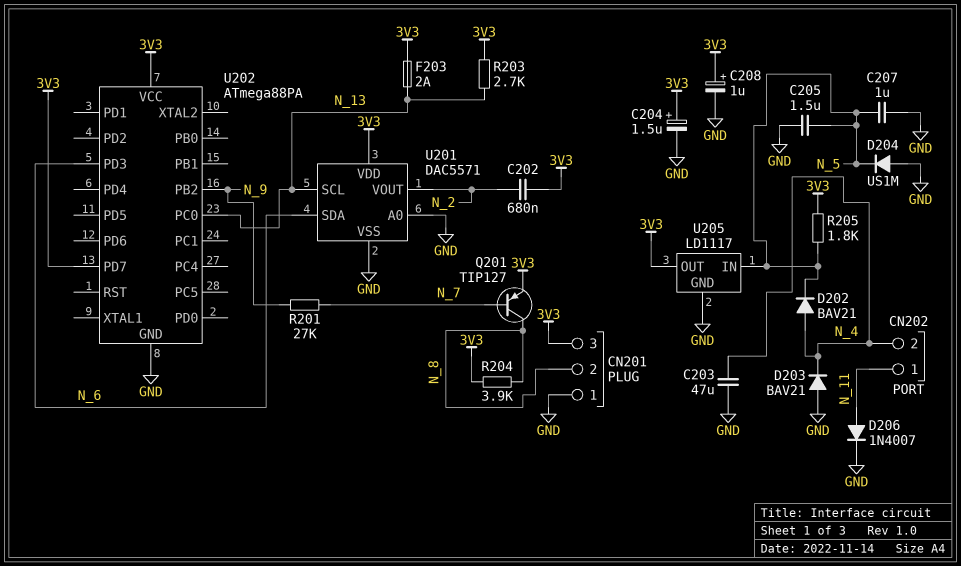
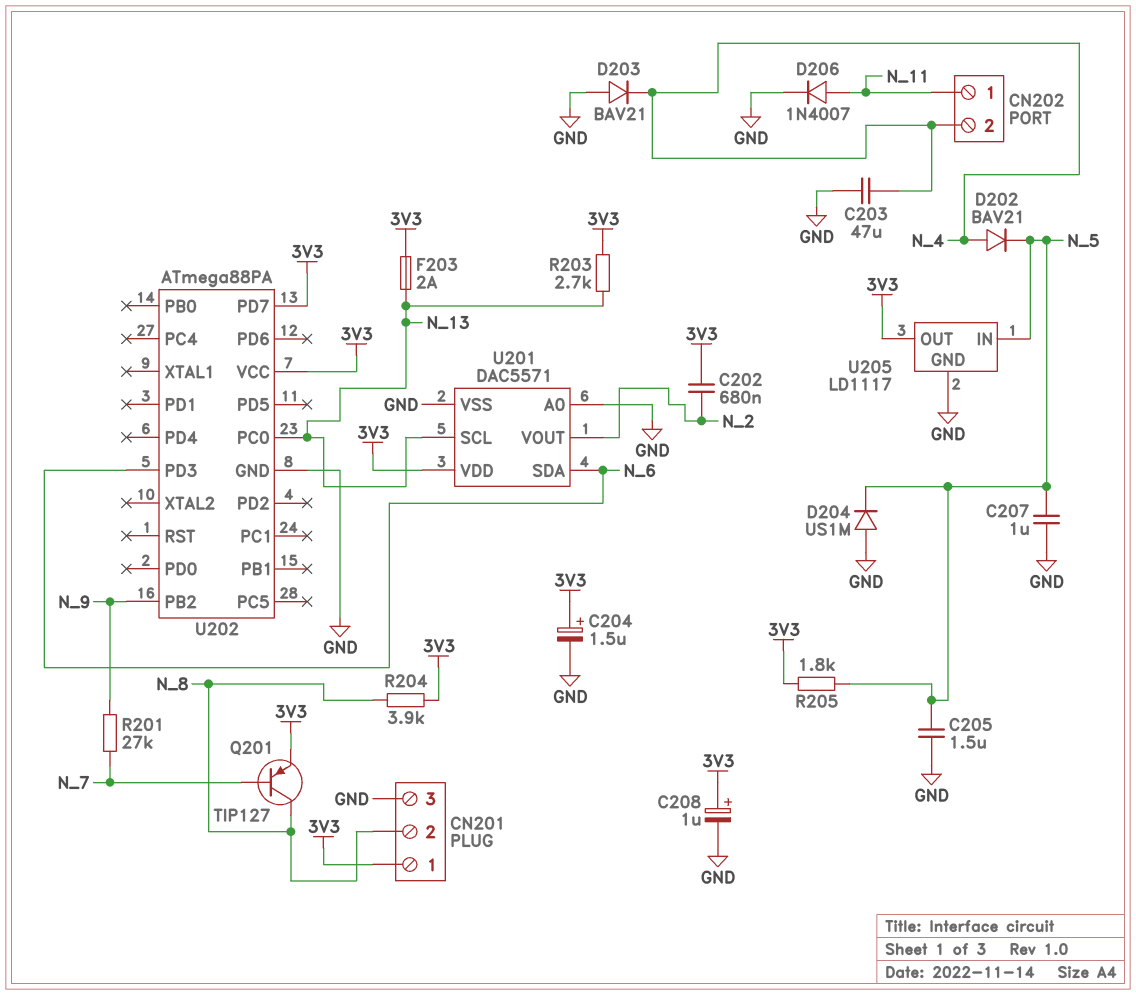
CN201 pin 1: GND -> 3V3
CN201 pin 3: 3V3 -> GND

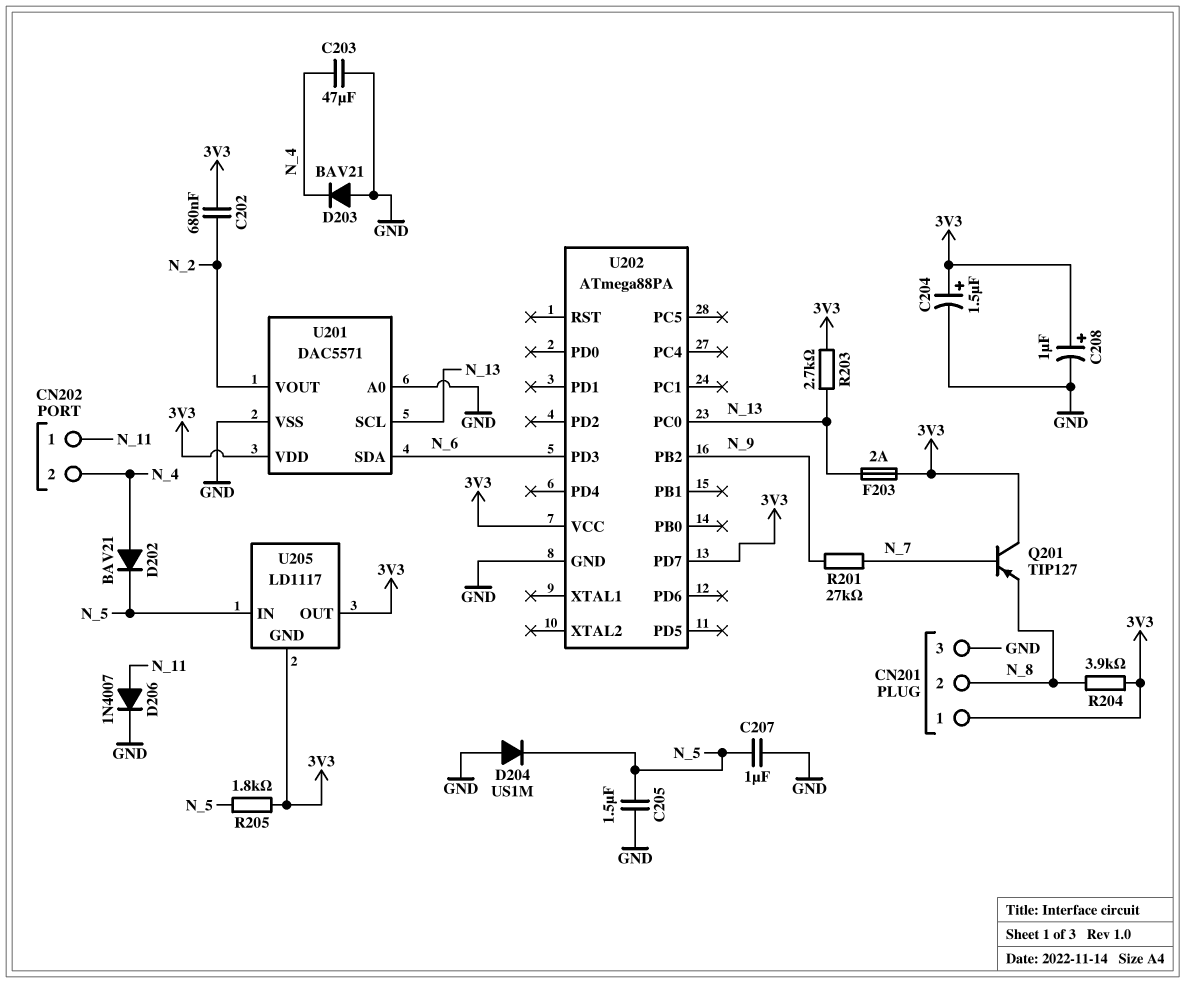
Q201: PNP TIP127 (B N_7, C N_8, E 3V3) -> PNP TIP127 (B N_7, C 3V3, E N_8)
U205 pin GND: GND -> 3V3

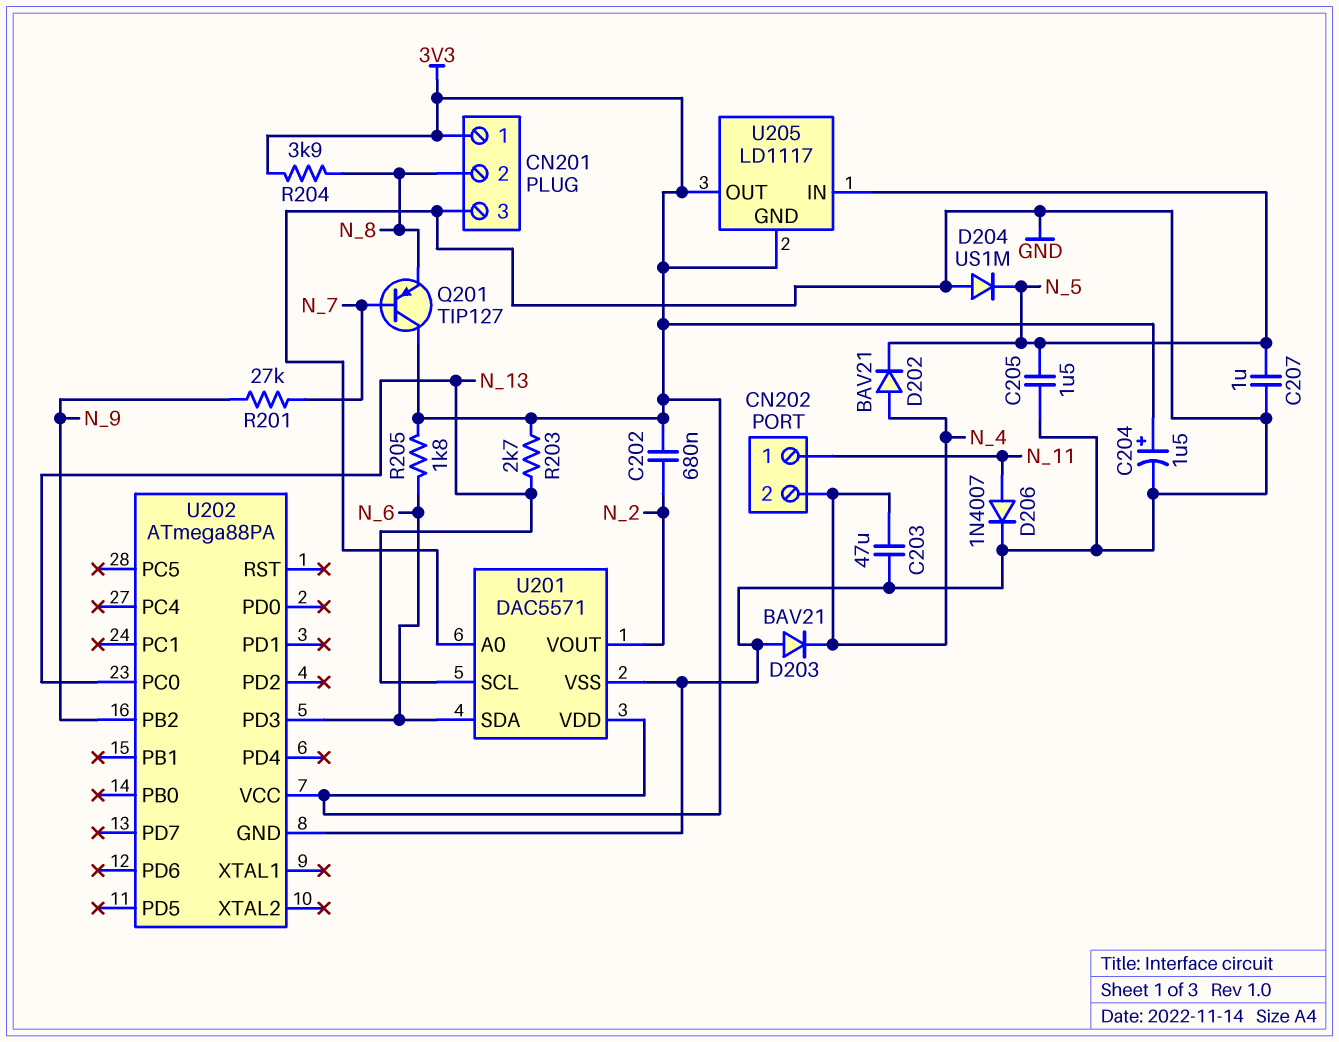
C208: 1uF (plus 3V3, minus GND) -> none
F203: 2A (3V3, N_13) -> none
R205: 1.8k (3V3, N_5) -> 1.8k (3V3, N_6)
U202 pin PD7: 3V3 -> none

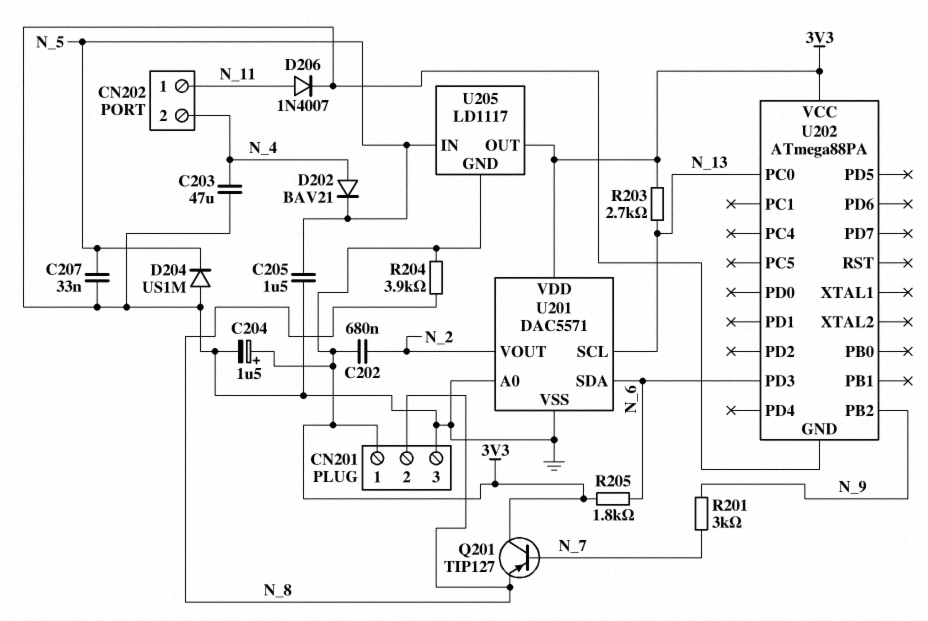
C207: 1uF (GND, N_5) -> 33nF (GND, N_5)
D203: diode BAV21 (A GND, K N_4) -> none
R201: 27k (N_7, N_9) -> 3k (N_7, N_9)

